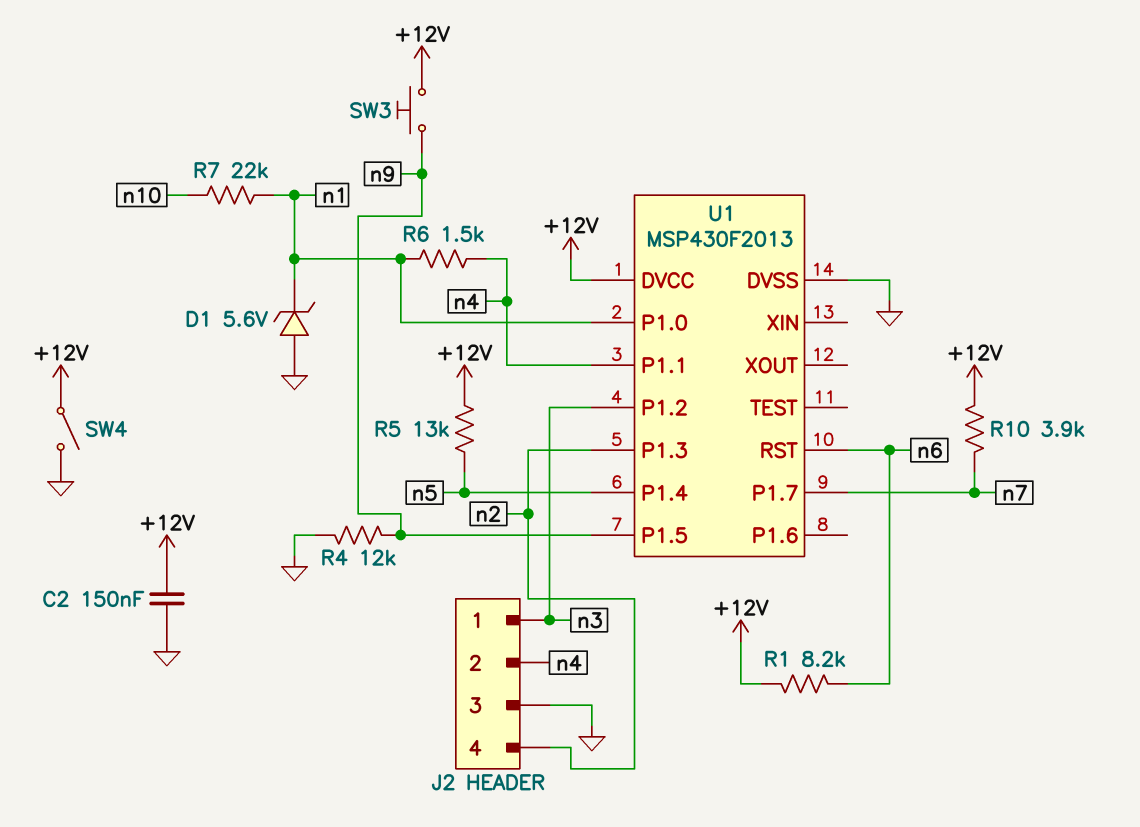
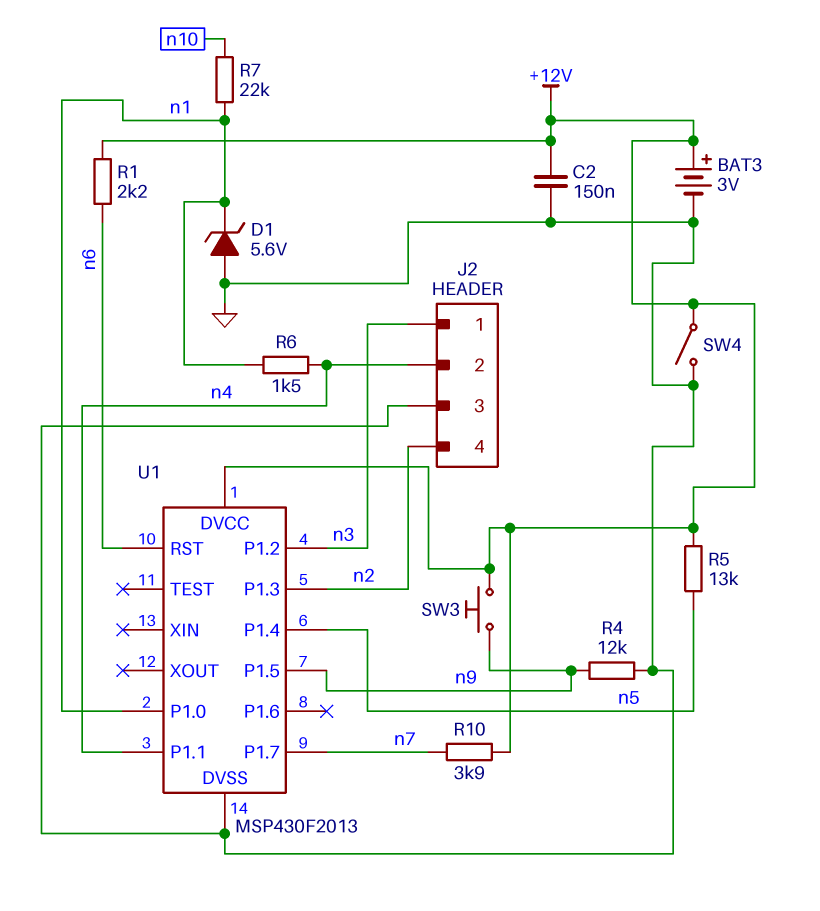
BAT3: none -> 3V (plus +12V, minus GND)
R1: 8.2k (+12V, n6) -> 2.2k (+12V, n6)

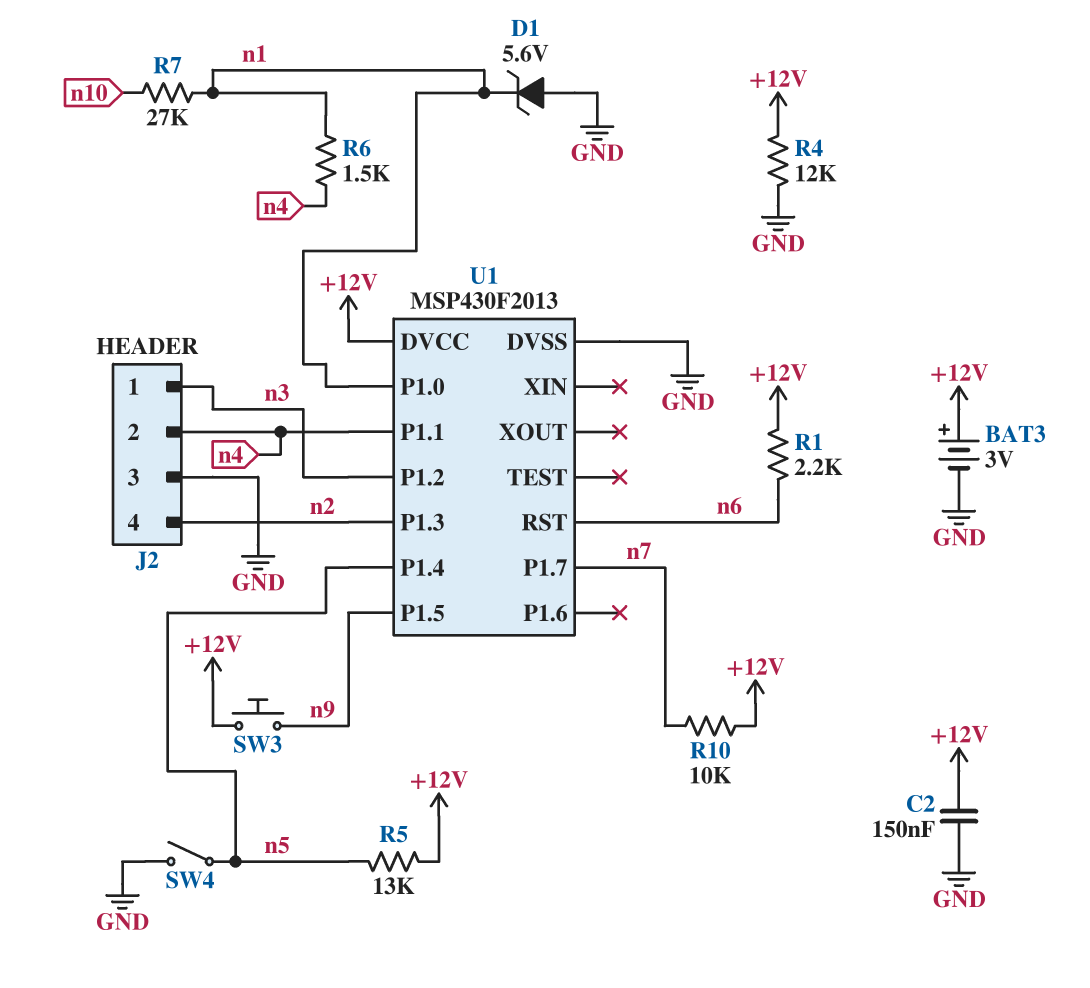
R4: 12k (GND, n9) -> 12k (+12V, GND)
R7: 22k (n1, n10) -> 27k (n1, n10)
R10: 3.9k (+12V, n7) -> 10k (+12V, n7)
SW4: switch (+12V, GND) -> switch (GND, n5)

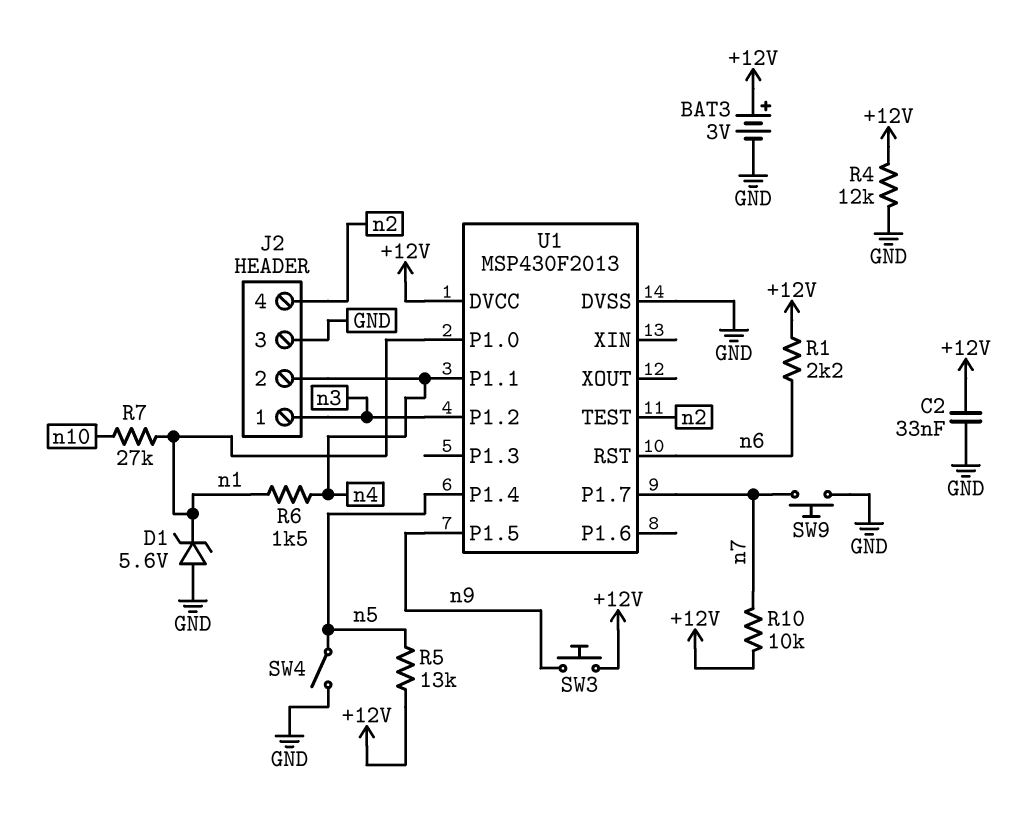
C2: 150nF (+12V, GND) -> 33nF (+12V, GND)
SW9: none -> button (GND, n7)
U1 pin P1.3: n2 -> none
U1 pin TEST: none -> n2

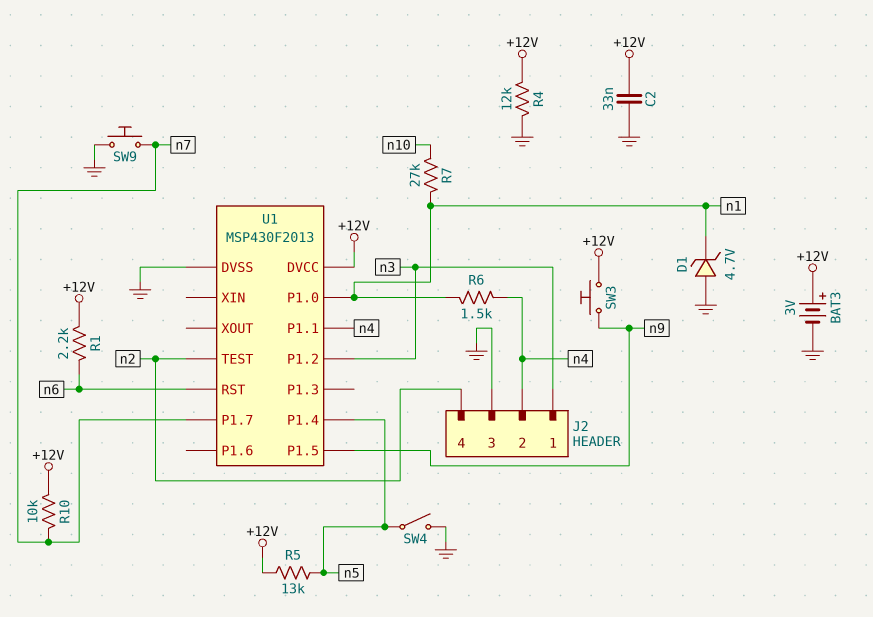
D1: zener 5.6V (A GND, K n1) -> zener 4.7V (A GND, K n1)

